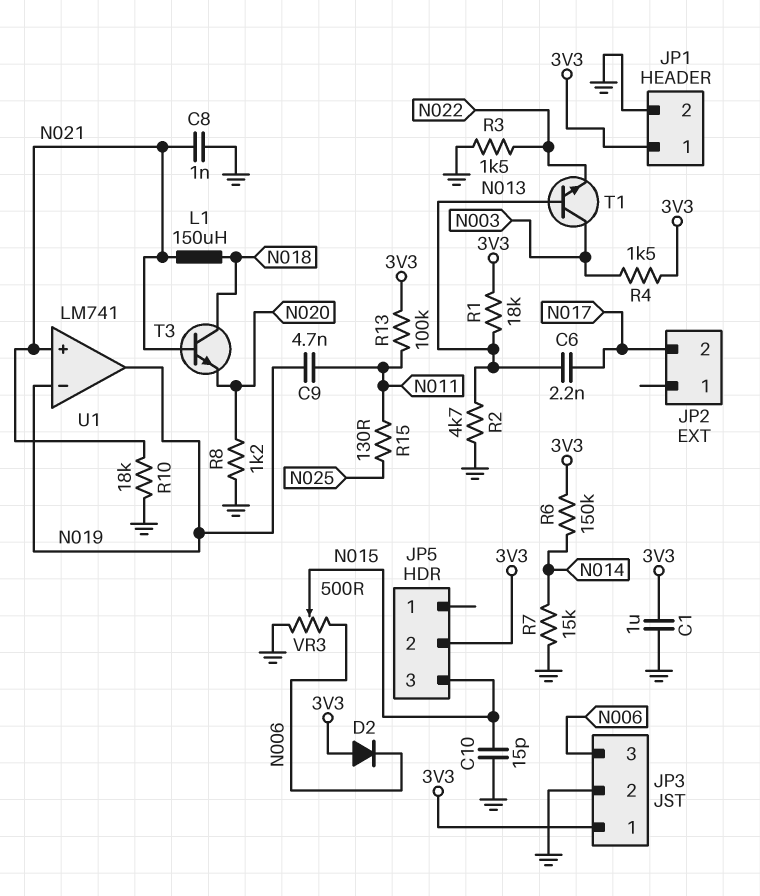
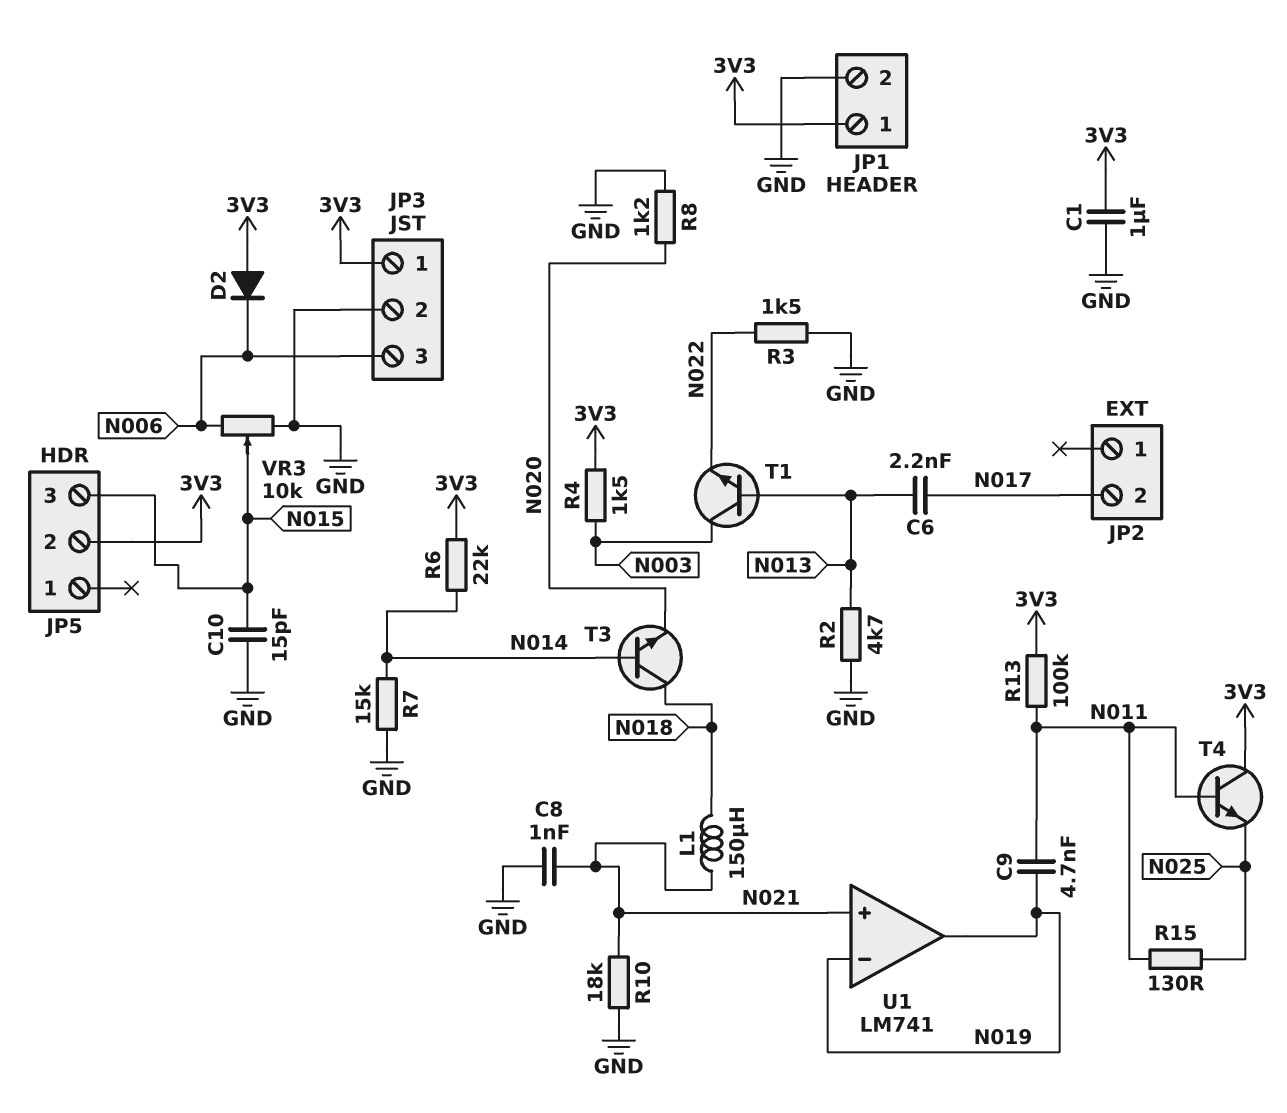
R1: 18k (3V3, N013) -> none
R6: 150k (3V3, N014) -> 22k (3V3, N014)
T3: NPN (B N021, C N018, E N020) -> NPN (B N014, C N018, E N020)
T4: none -> NPN (B N011, C 3V3, E N025)
VR3: 500 (GND, N006, wiper N015) -> 10k (GND, N006, wiper N015)

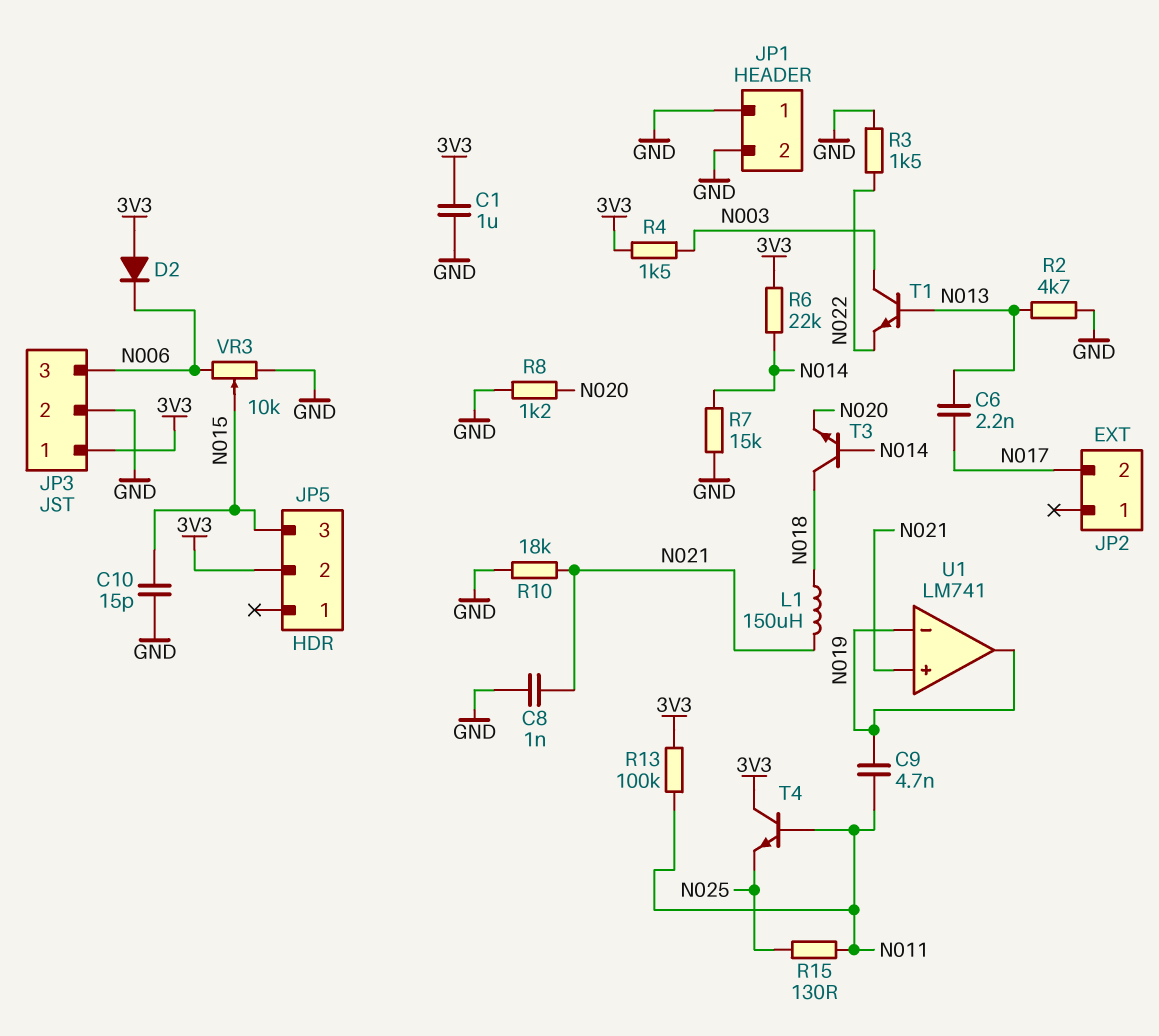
JP1 pin 1: 3V3 -> GND

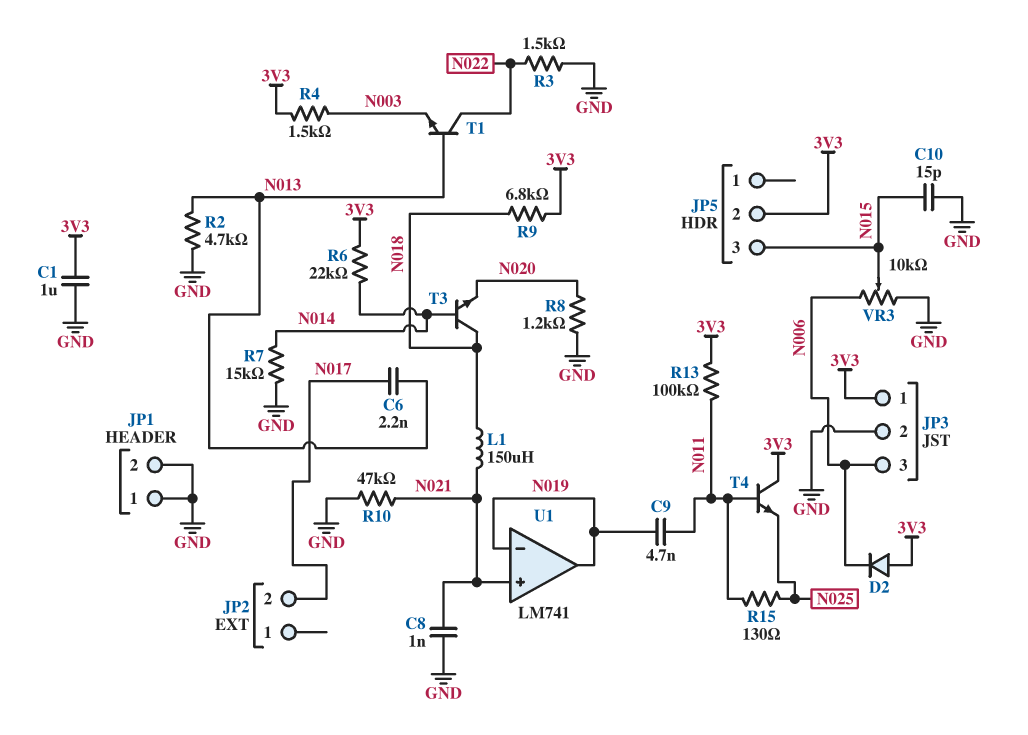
R9: none -> 6.8k (3V3, N018)
R10: 18k (GND, N021) -> 47k (GND, N021)
T1: NPN (B N013, C N003, E N022) -> NPN (B N013, C N022, E N003)

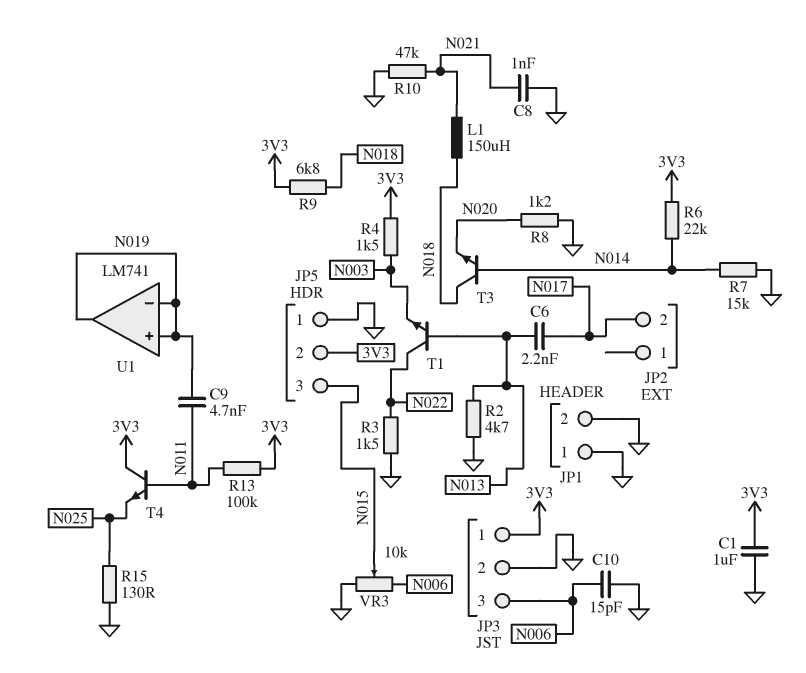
C10: 15pF (GND, N015) -> 15pF (GND, N006)
D2: diode (A 3V3, K N006) -> none
JP5 pin 1: none -> GND
R15: 130 (N011, N025) -> 130 (GND, N025)
U1 pin in+: N021 -> N019

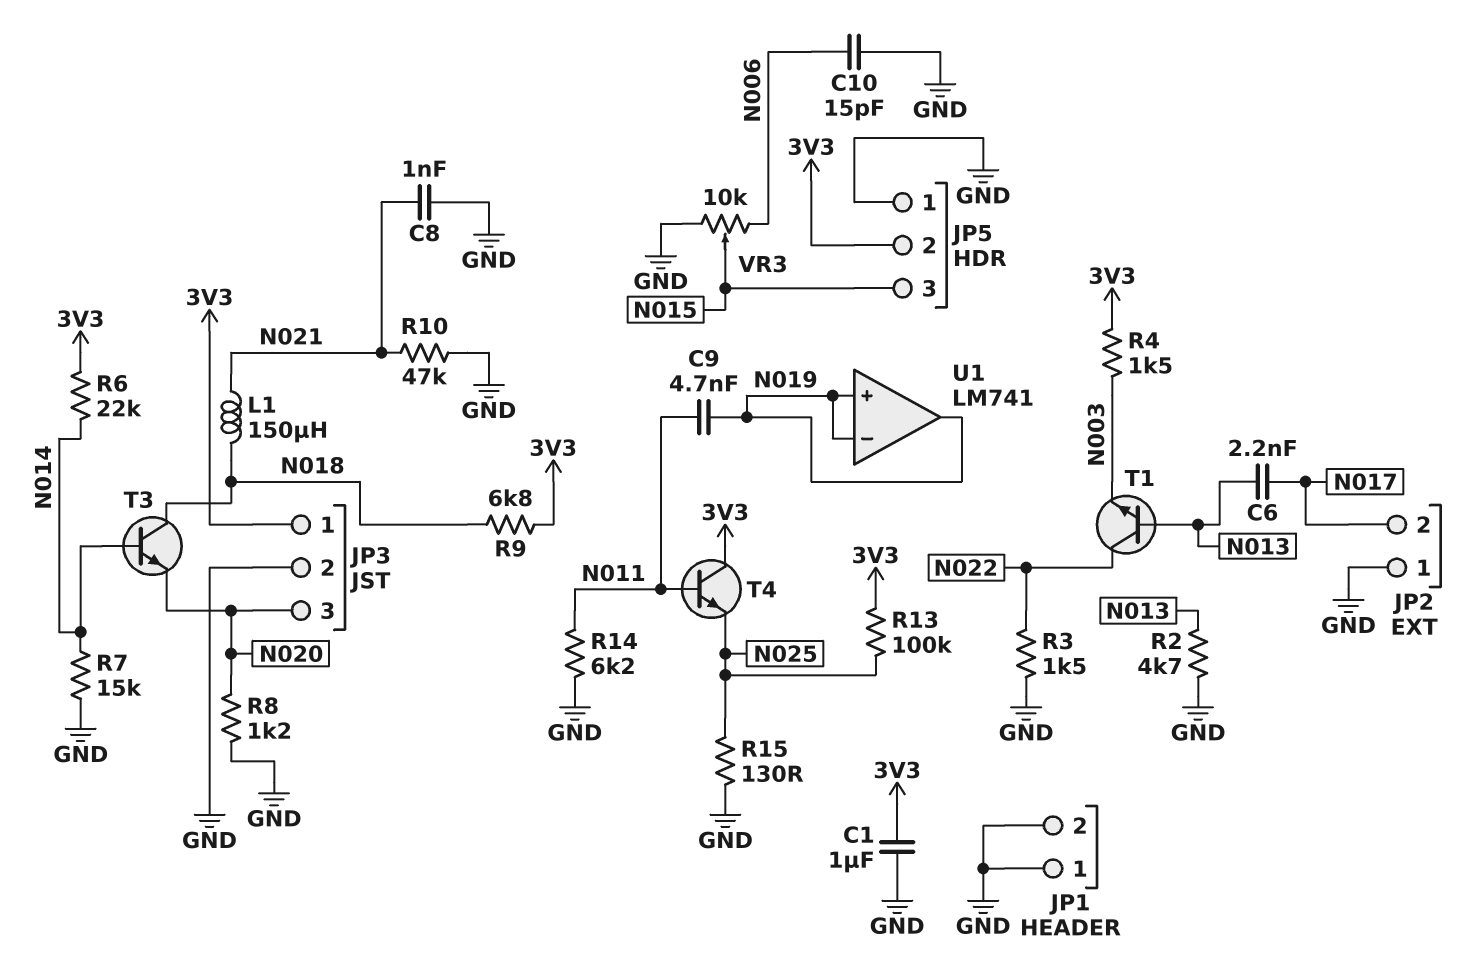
JP2 pin 1: none -> GND
JP3 pin 3: N006 -> N020
R13: 100k (3V3, N011) -> 100k (3V3, N025)
R14: none -> 6.2k (GND, N011)

